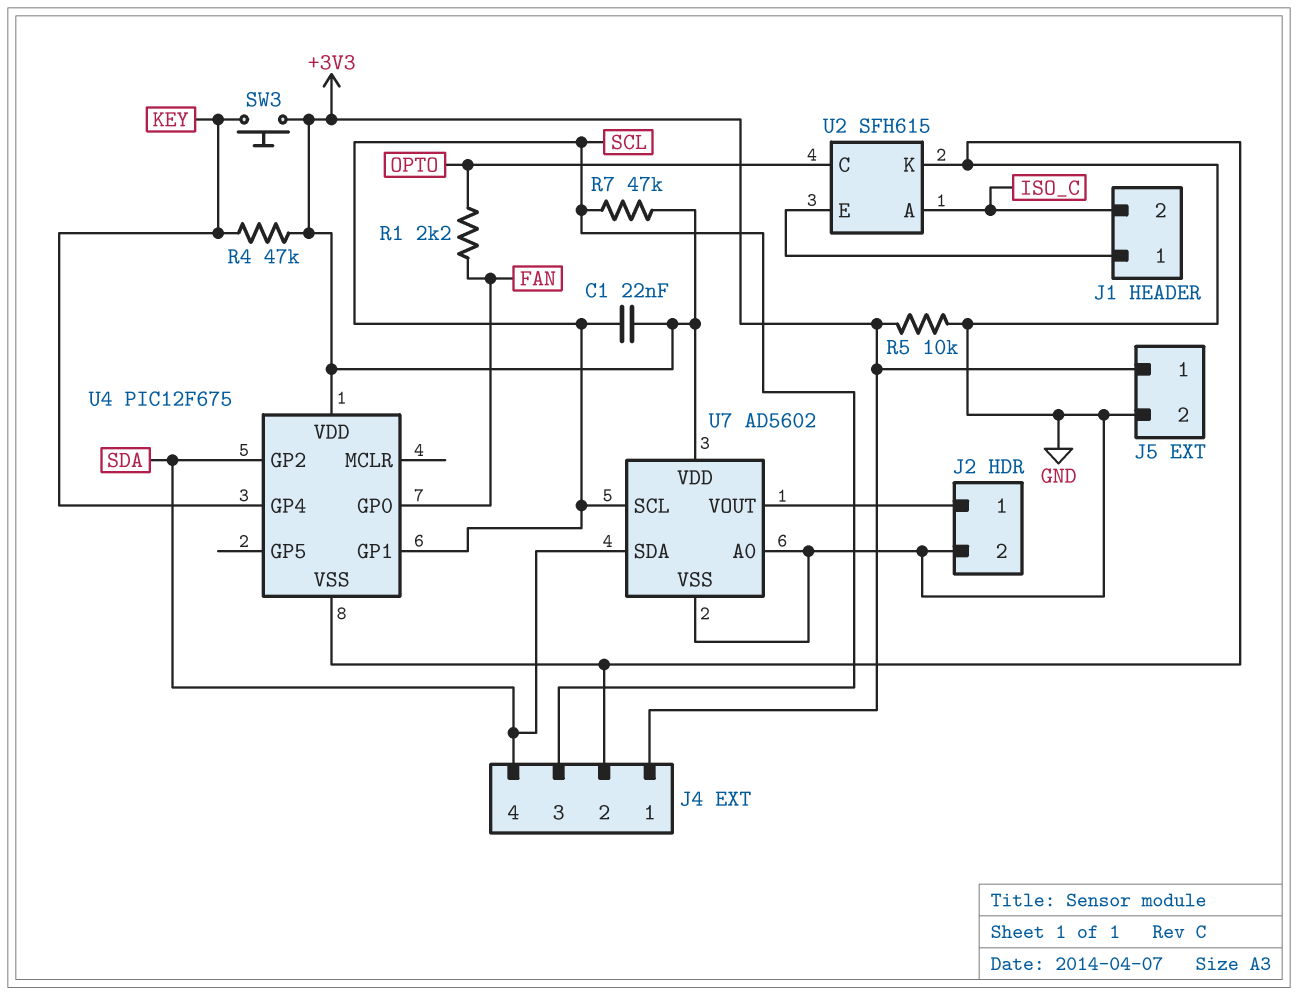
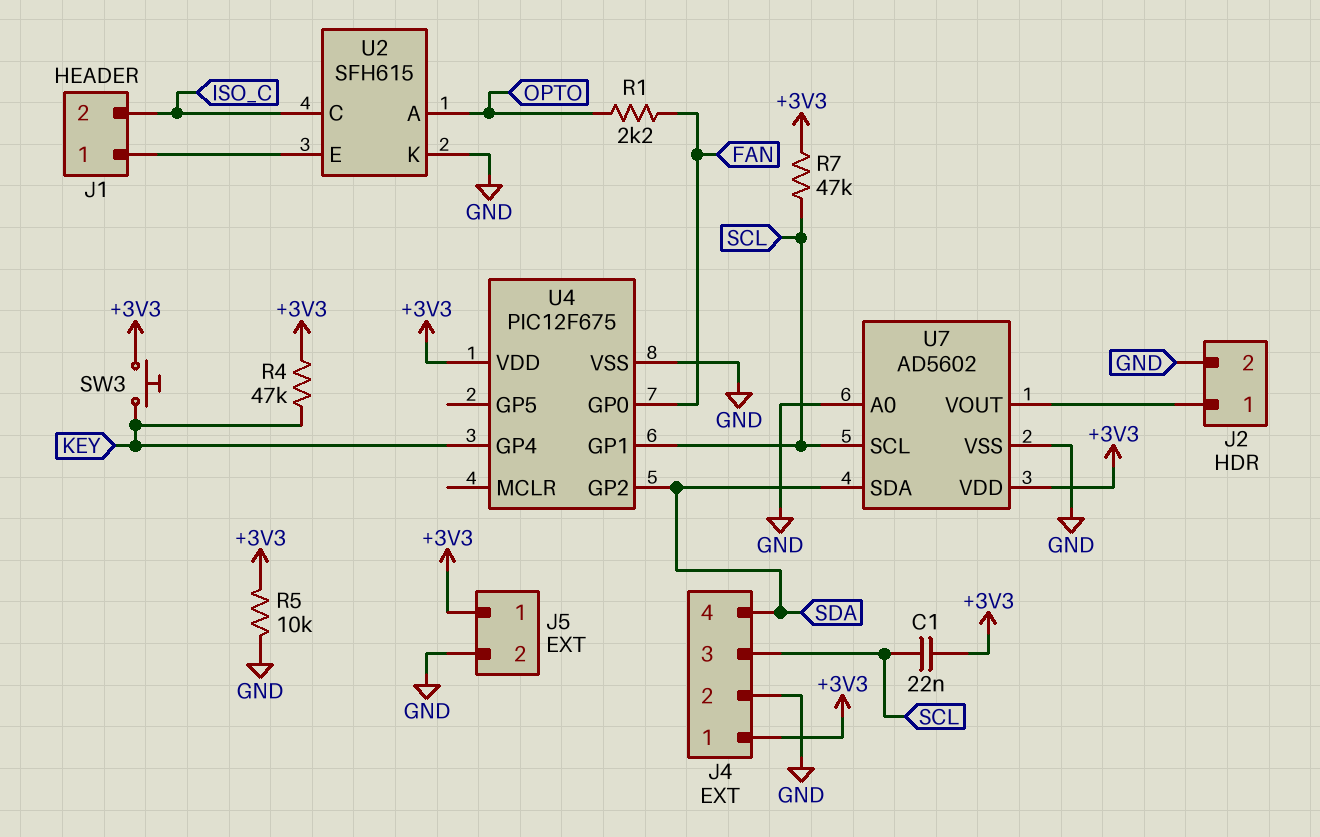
U2 pin A: ISO_C -> OPTO
U2 pin C: OPTO -> ISO_C

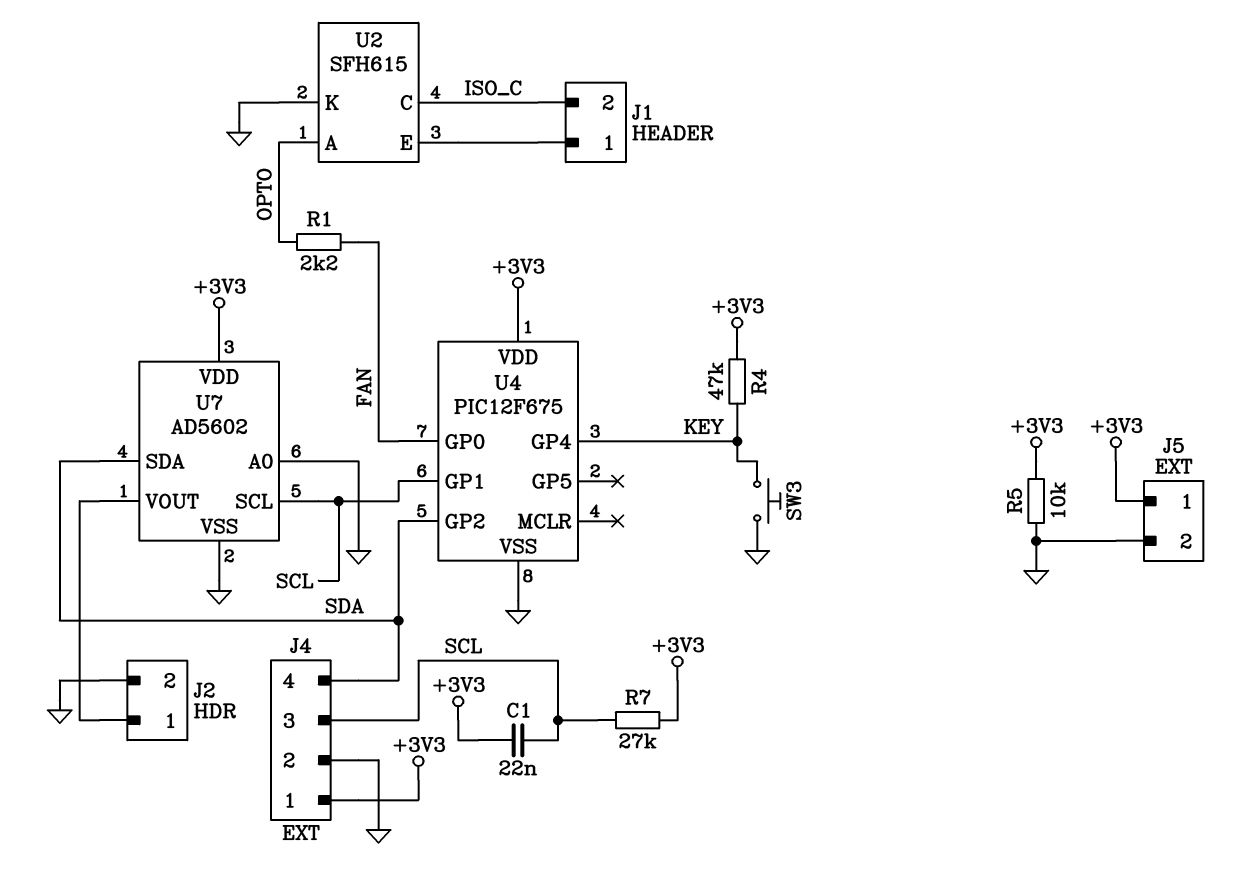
R7: 47k (+3V3, SCL) -> 27k (+3V3, SCL)
SW3: button (+3V3, KEY) -> button (GND, KEY)

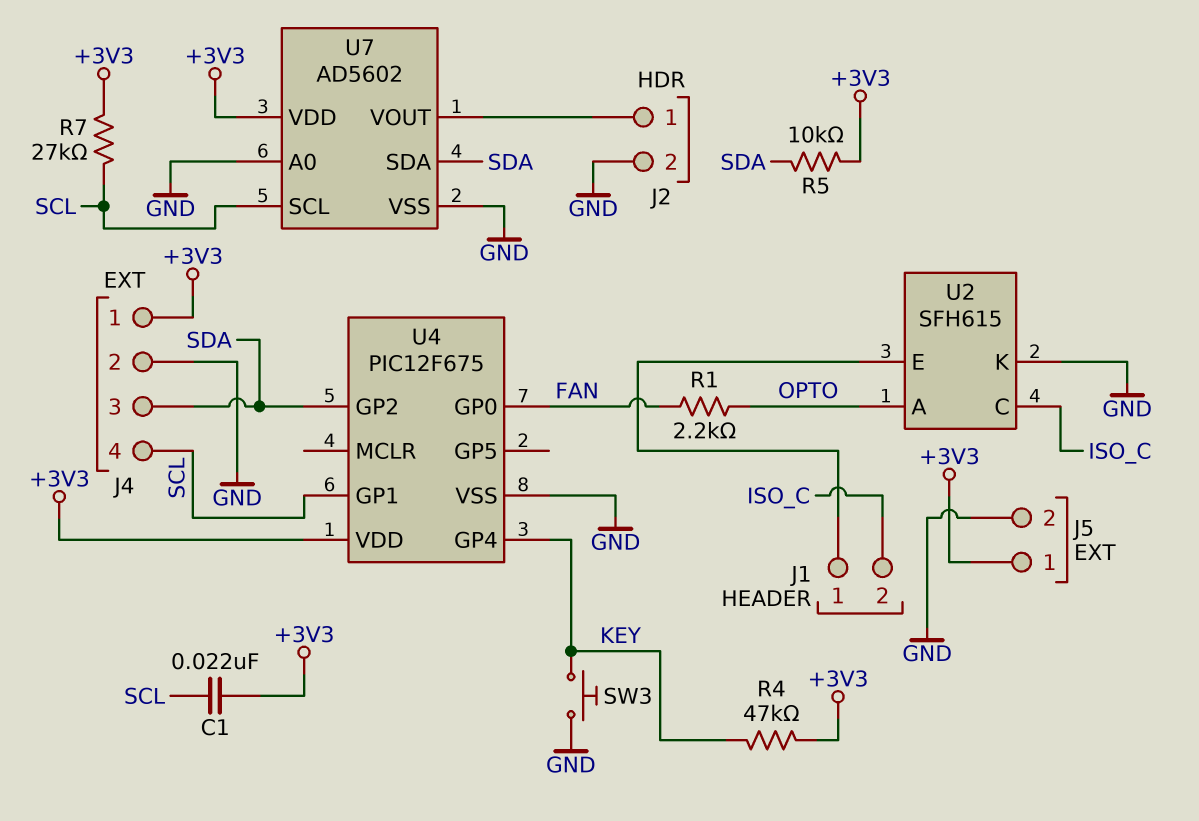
J4 pin 3: SCL -> SDA
J4 pin 4: SDA -> SCL
R5: 10k (+3V3, GND) -> 10k (+3V3, SDA)

